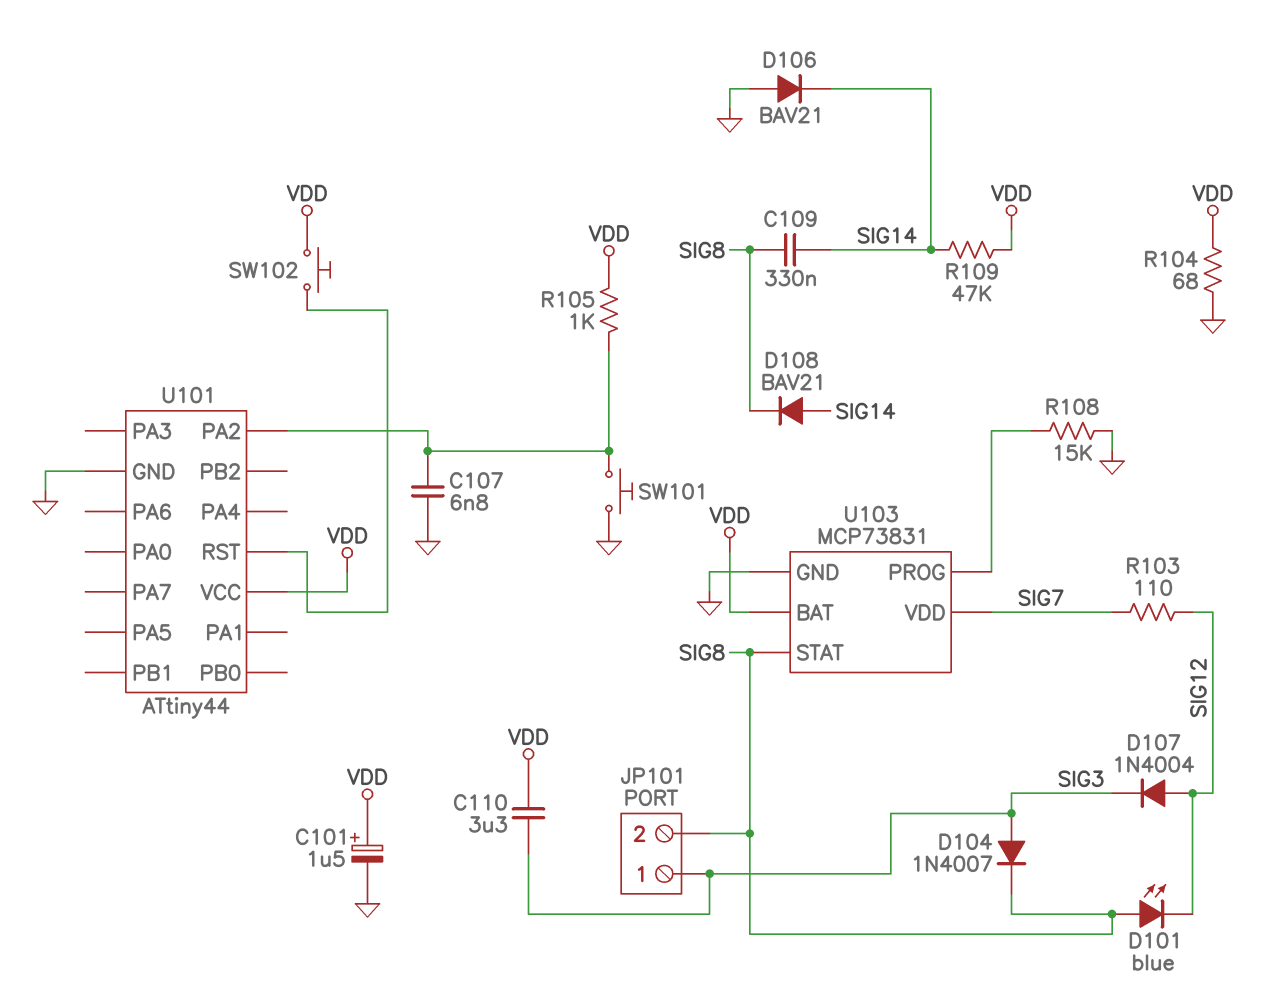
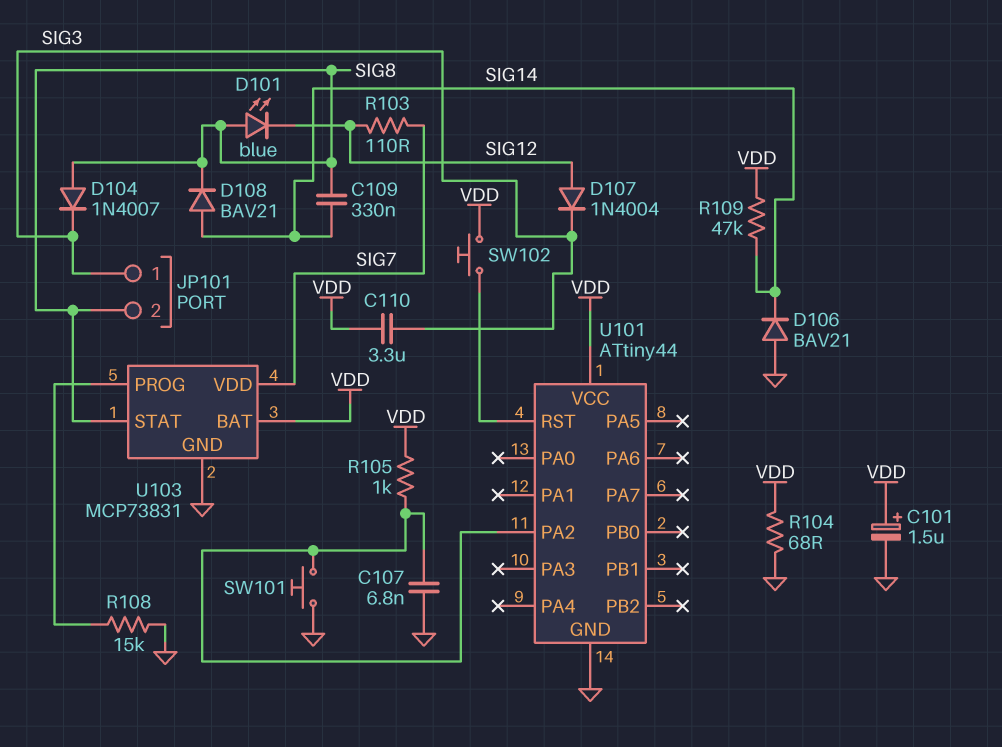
D104: diode 1N4007 (A SIG3, K SIG8) -> diode 1N4007 (A SIG8, K SIG3)

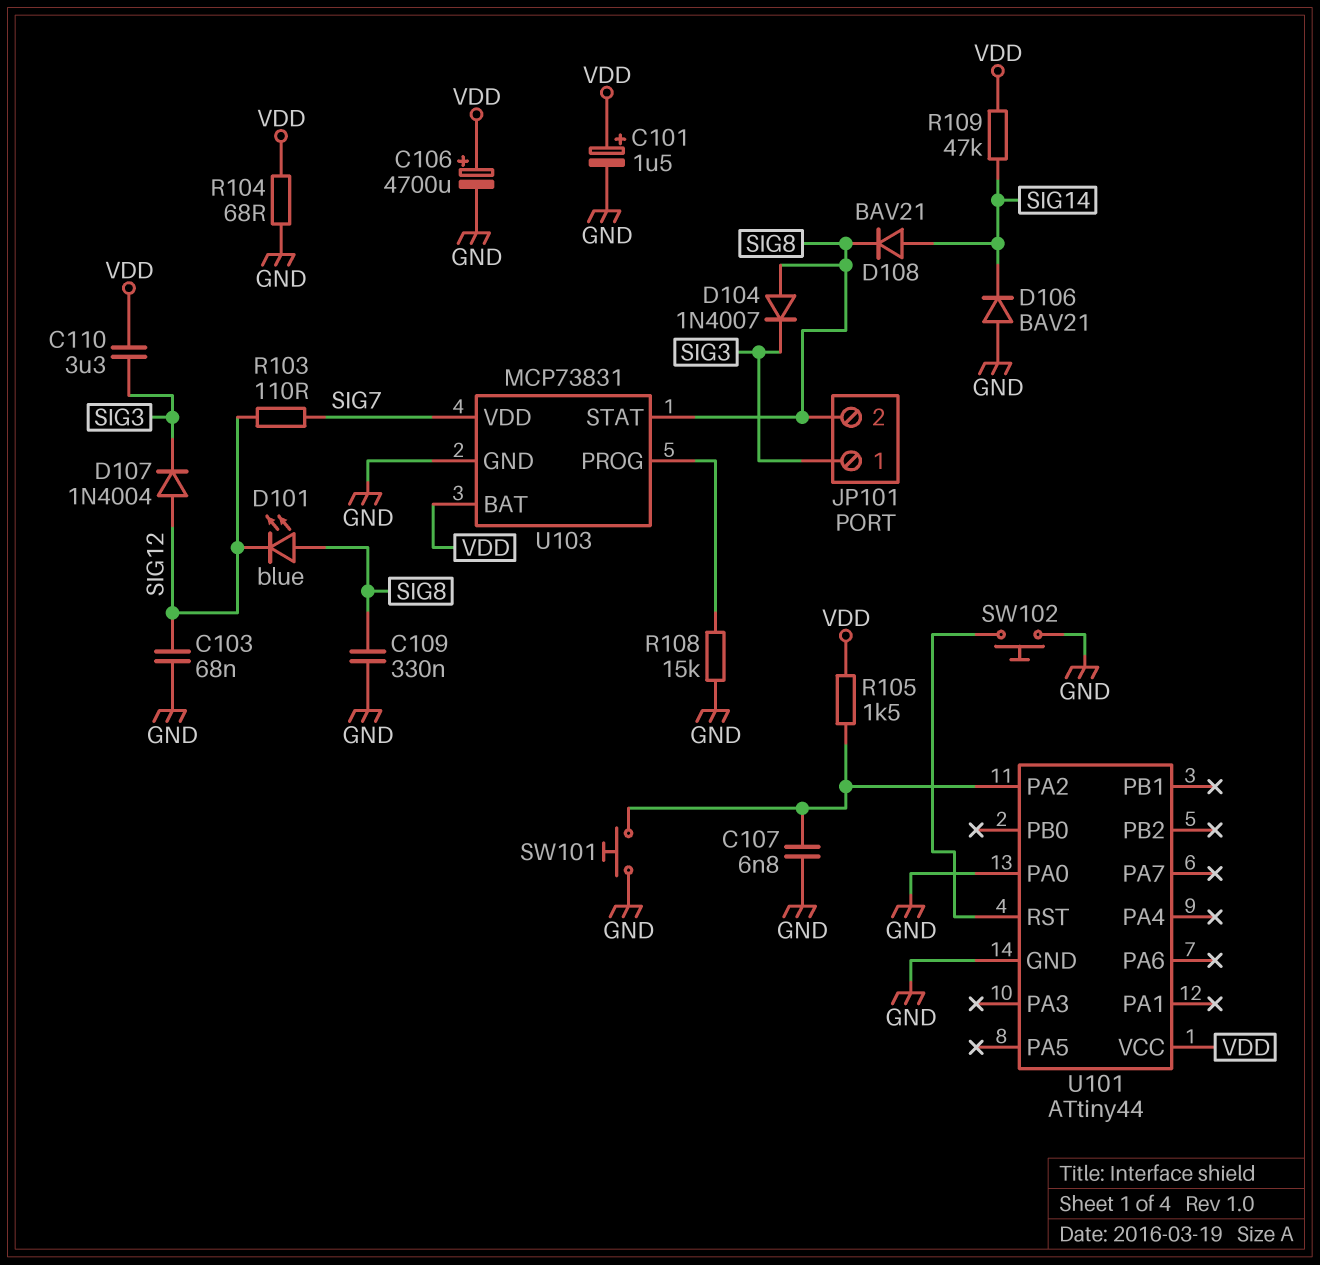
C103: none -> 68nF (GND, SIG12)
C106: none -> 4700uF (plus VDD, minus GND)
C109: 330nF (SIG8, SIG14) -> 330nF (GND, SIG8)
R105: 1k (U101/PA2, VDD) -> 1.5k (U101/PA2, VDD)
SW102: button (U101/RST, VDD) -> button (GND, U101/RST)
U101 pin PA0: none -> GND

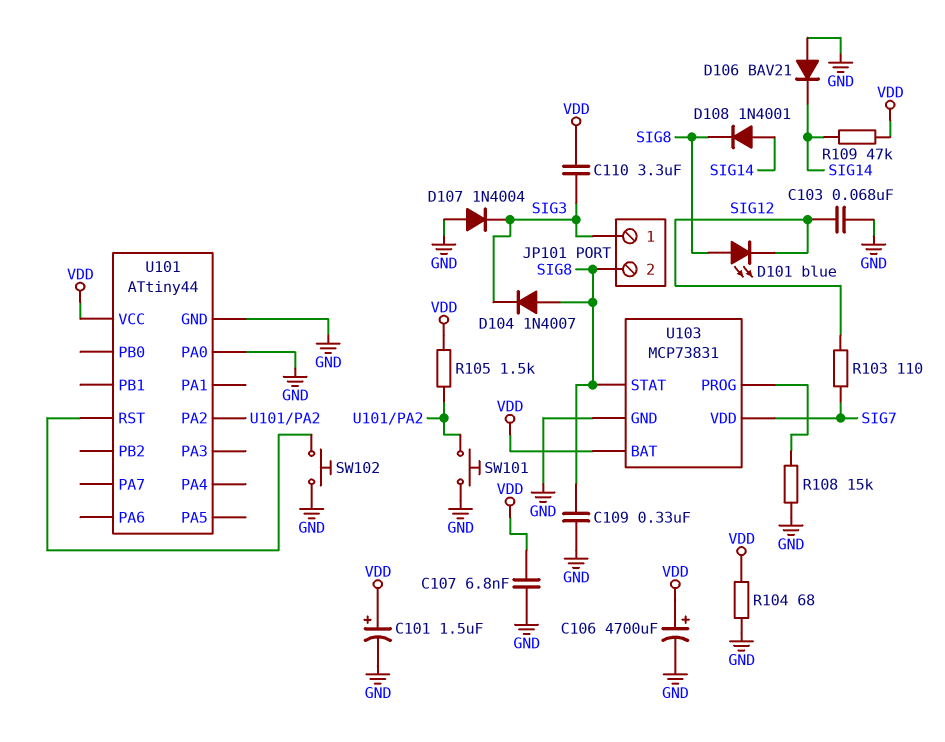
C107: 6.8nF (GND, U101/PA2) -> 6.8nF (GND, VDD)
D107: diode 1N4004 (A SIG12, K SIG3) -> diode 1N4004 (A GND, K SIG3)
D108: diode BAV21 (A SIG14, K SIG8) -> diode 1N4001 (A SIG14, K SIG8)

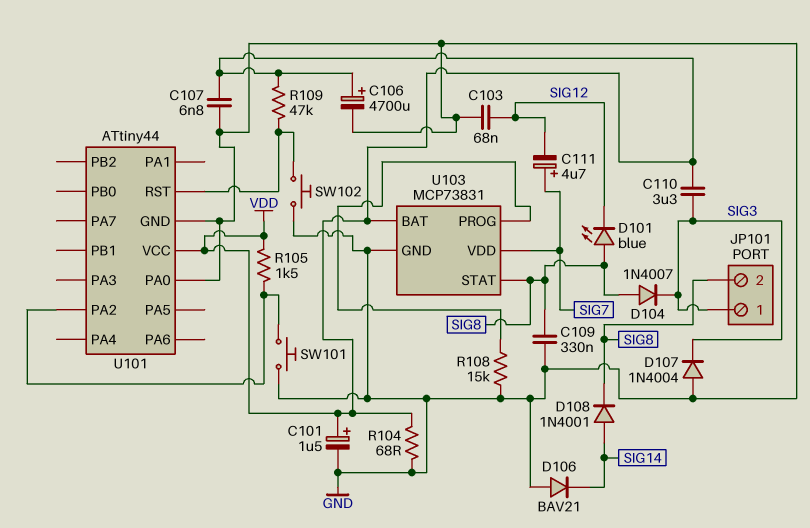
C111: none -> 4.7uF (plus SIG7, minus SIG12)
R103: 110 (SIG7, SIG12) -> none
R109: 47k (SIG14, VDD) -> 47k (U101/RST, VDD)

